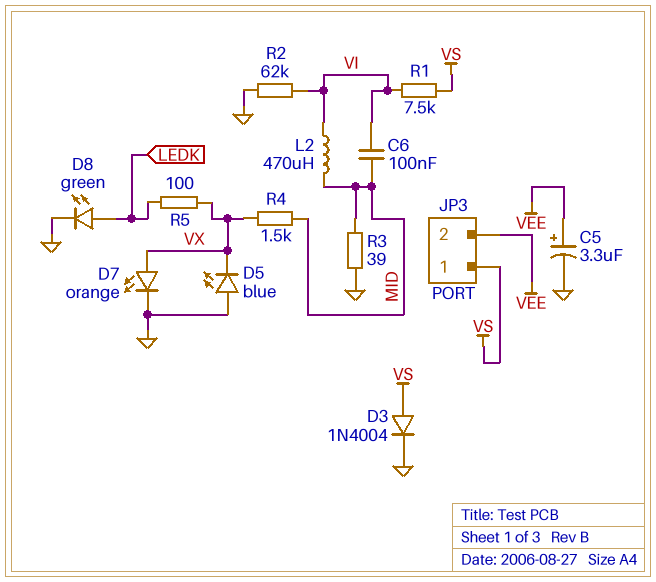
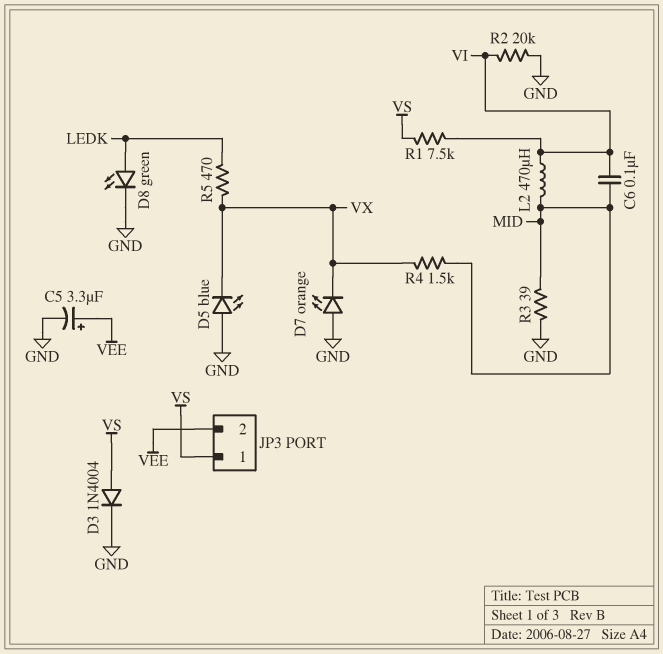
D7: LED orange (A VX, K GND) -> LED orange (A GND, K VX)
R2: 62k (GND, VI) -> 20k (GND, VI)
R5: 100 (LEDK, VX) -> 470 (LEDK, VX)

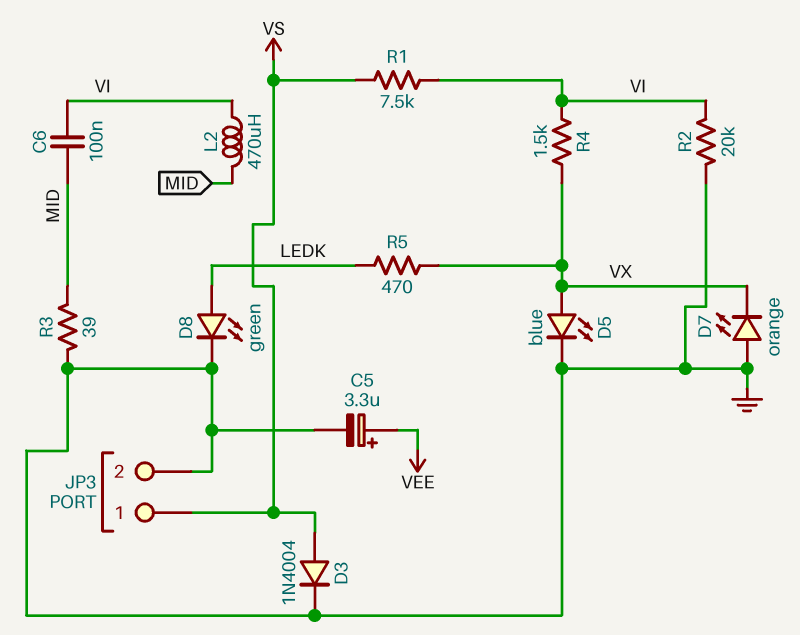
D5: LED blue (A GND, K VX) -> LED blue (A VX, K GND)
JP3 pin 2: VEE -> GND
R4: 1.5k (MID, VX) -> 1.5k (VI, VX)

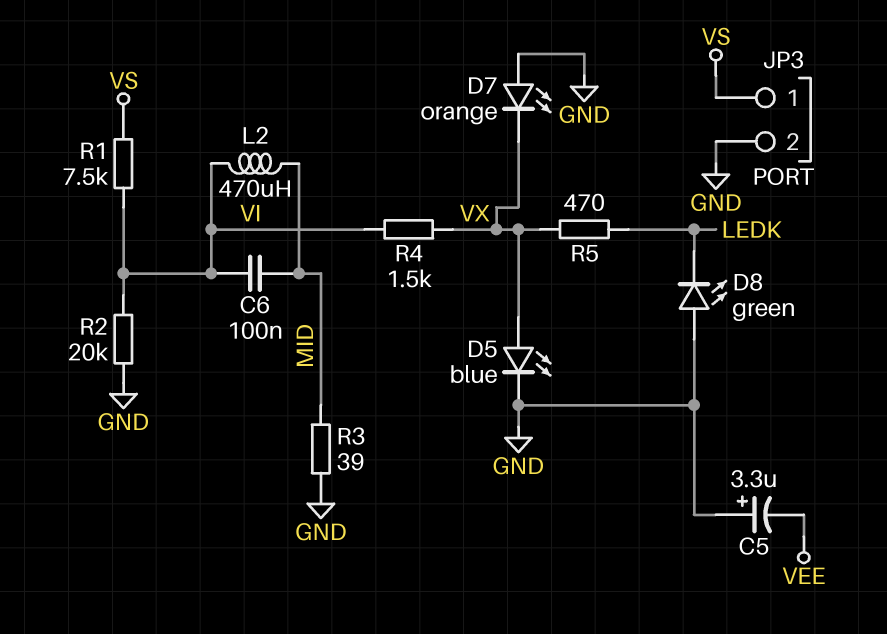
C5: 3.3uF (plus VEE, minus GND) -> 3.3uF (plus GND, minus VEE)
D3: diode 1N4004 (A VS, K GND) -> none
D8: LED green (A LEDK, K GND) -> LED green (A GND, K LEDK)

